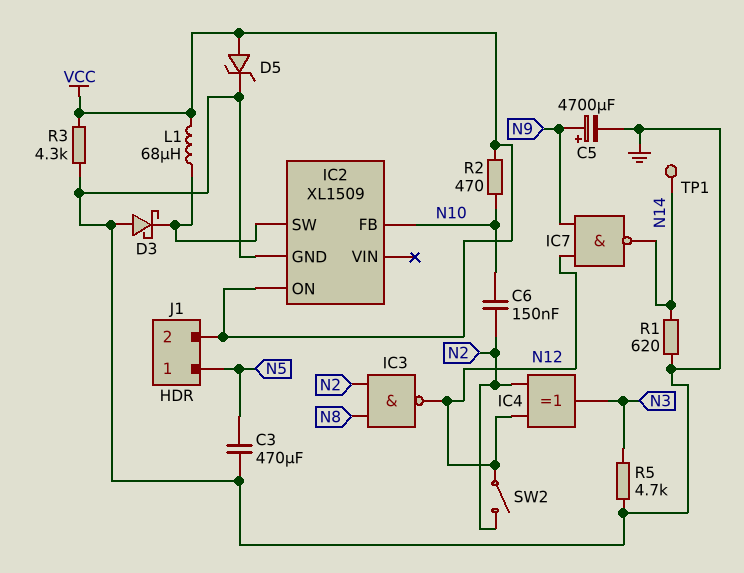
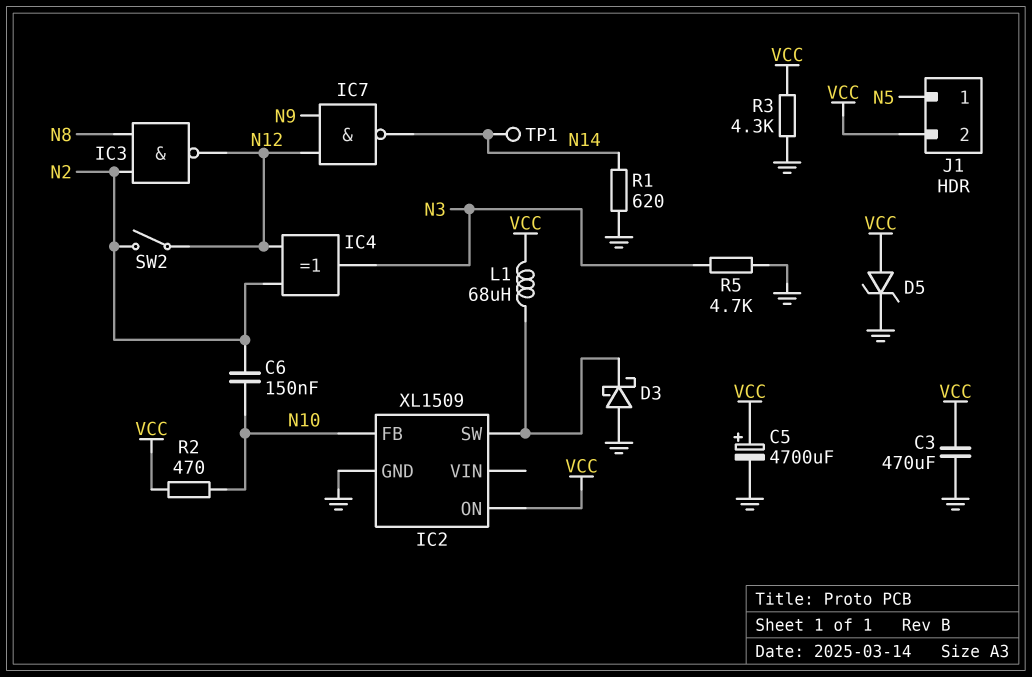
C3: 470uF (GND, N5) -> 470uF (GND, VCC)
C5: 4700uF (plus N9, minus GND) -> 4700uF (plus VCC, minus GND)

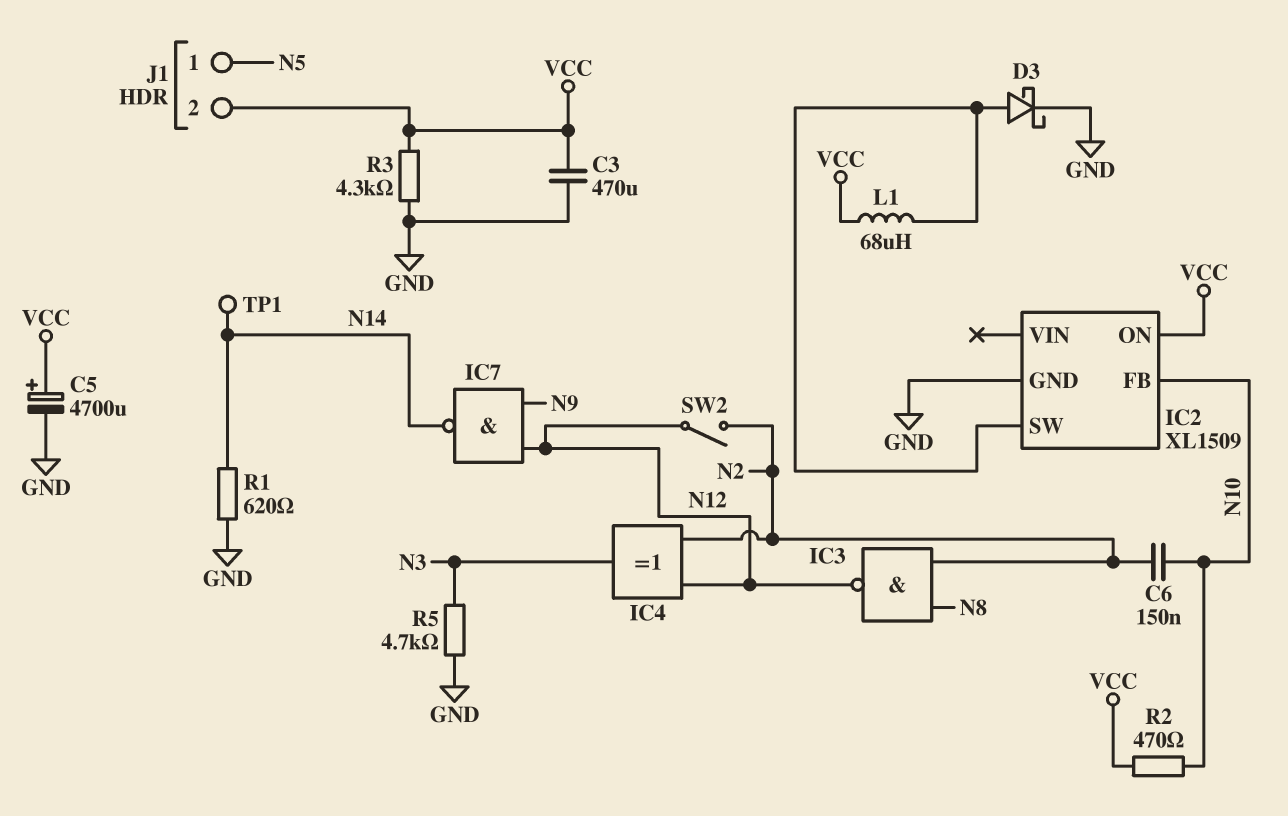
D3: schottky (A GND, K IC2/SW) -> schottky (A IC2/SW, K GND)
D5: zener (A VCC, K GND) -> none

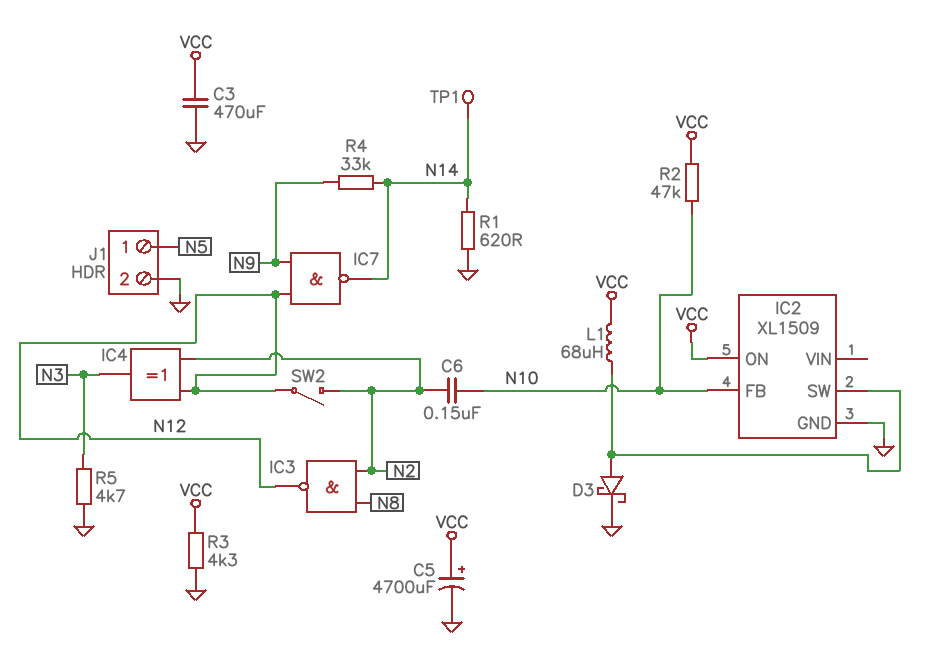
J1 pin 2: VCC -> GND
R2: 470 (N10, VCC) -> 47k (N10, VCC)
R4: none -> 33k (N9, N14)

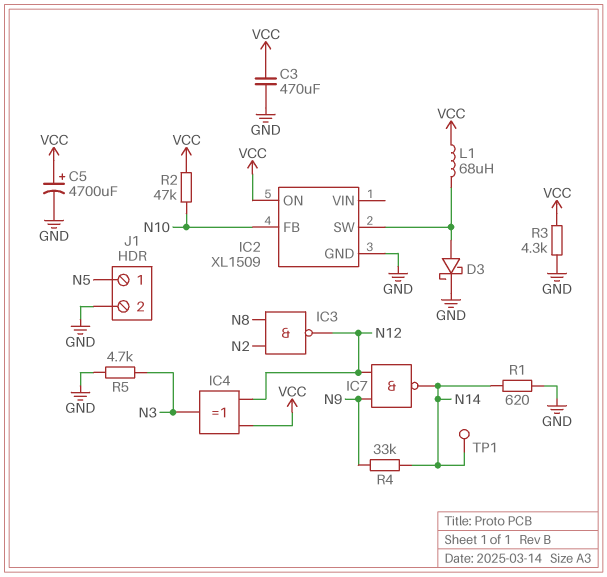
C6: 150nF (N2, N10) -> none
IC4: XOR (in N2, in N12, out N3) -> XOR (in N12, in VCC, out N3)
SW2: switch (N2, N12) -> none

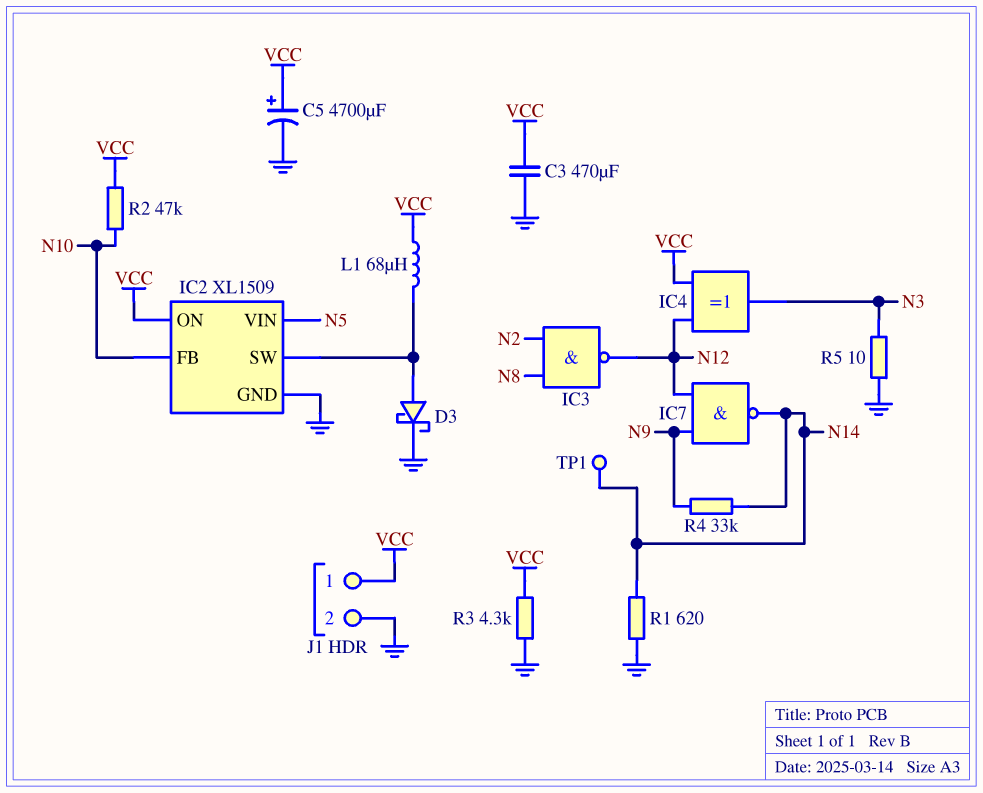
IC2 pin VIN: none -> N5
J1 pin 1: N5 -> VCC
R5: 4.7k (GND, N3) -> 10 (GND, N3)

